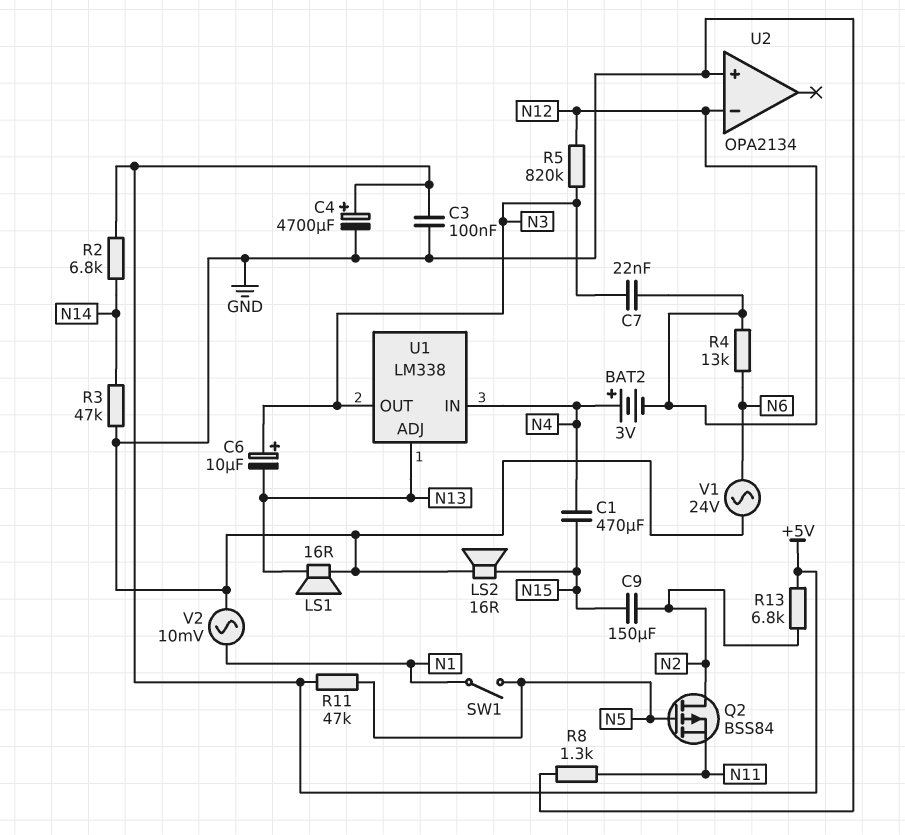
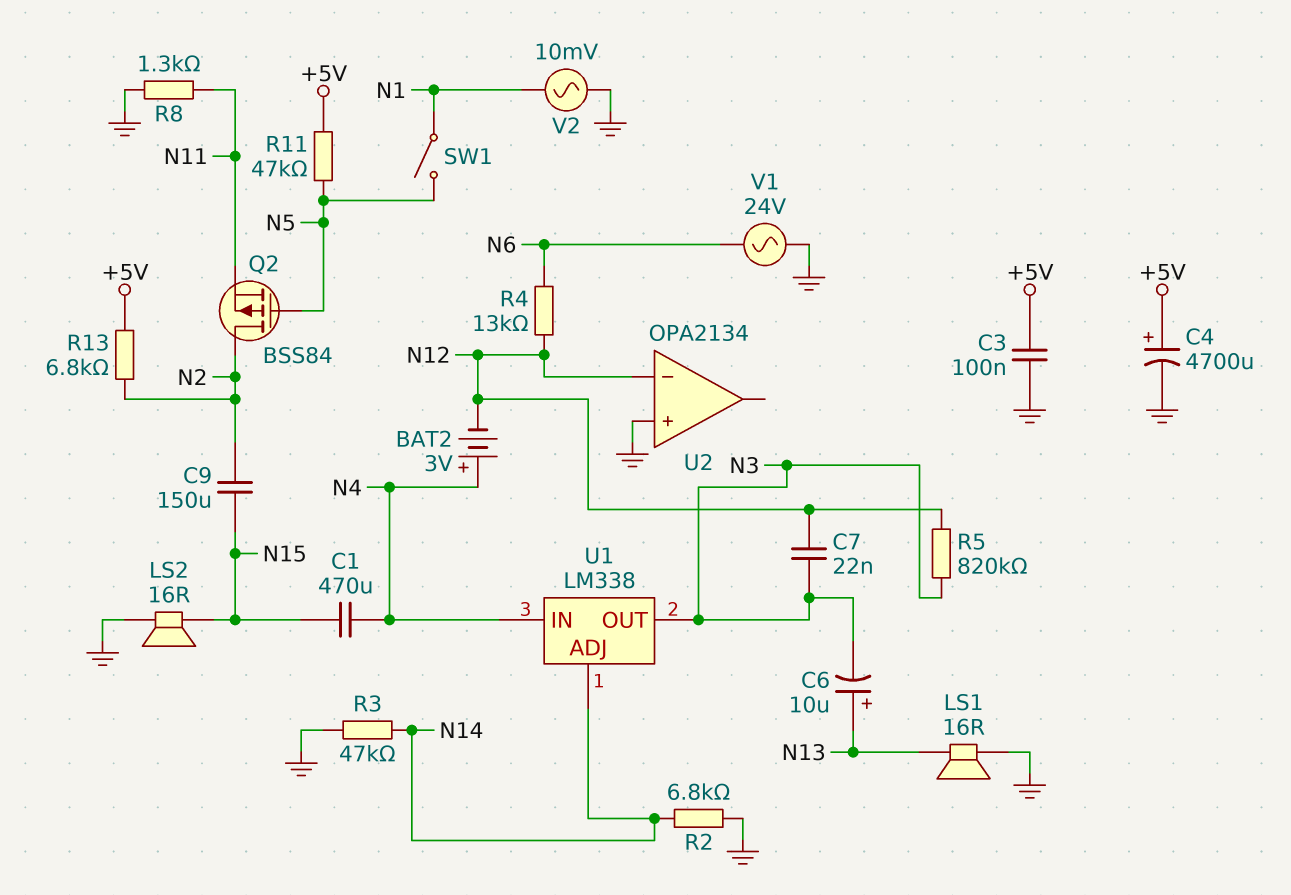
C6: 10uF (plus N3, minus N13) -> 10uF (plus N13, minus N3)
R2: 6.8k (+5V, N14) -> 6.8k (GND, N14)
U1 pin ADJ: N13 -> N14

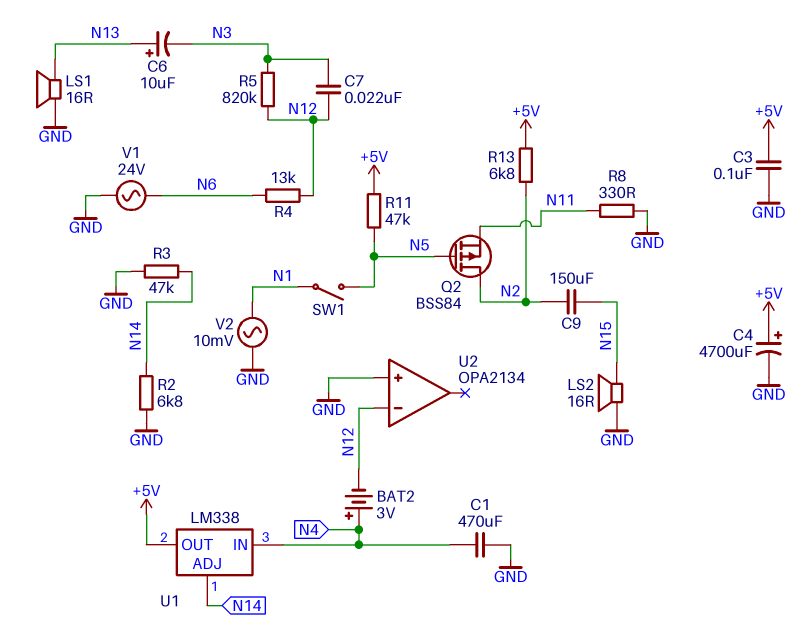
C1: 470uF (N4, N15) -> 470uF (GND, N4)
R8: 1.3k (GND, N11) -> 330 (GND, N11)
U1 pin OUT: N3 -> +5V

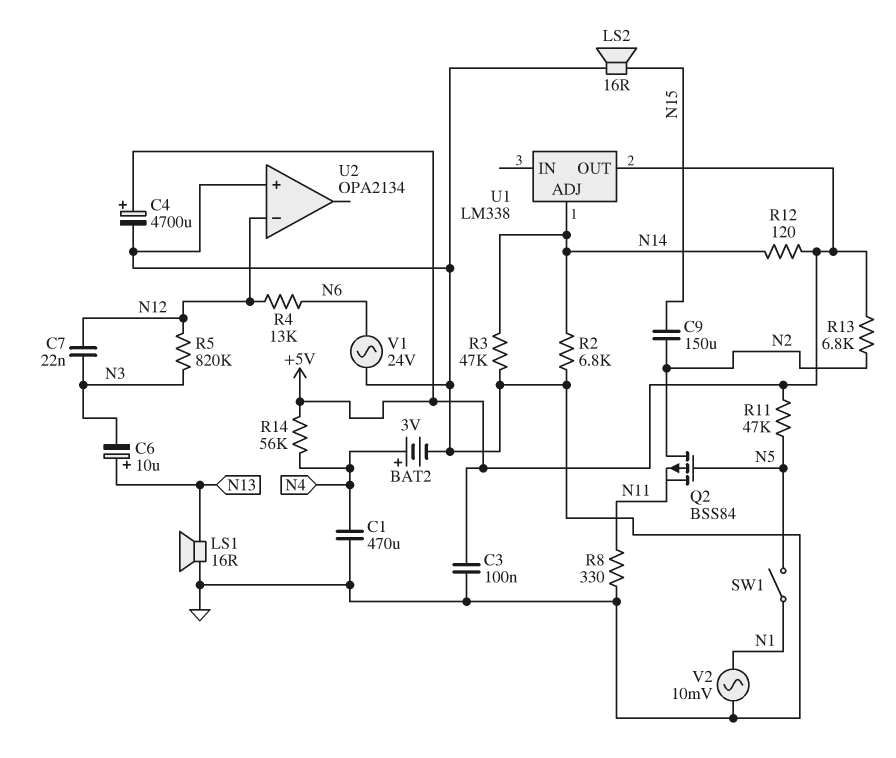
BAT2: 3V (plus N4, minus N12) -> 3V (plus N4, minus GND)
R12: none -> 120 (+5V, N14)
R14: none -> 56k (+5V, N4)
U1 pin IN: N4 -> none

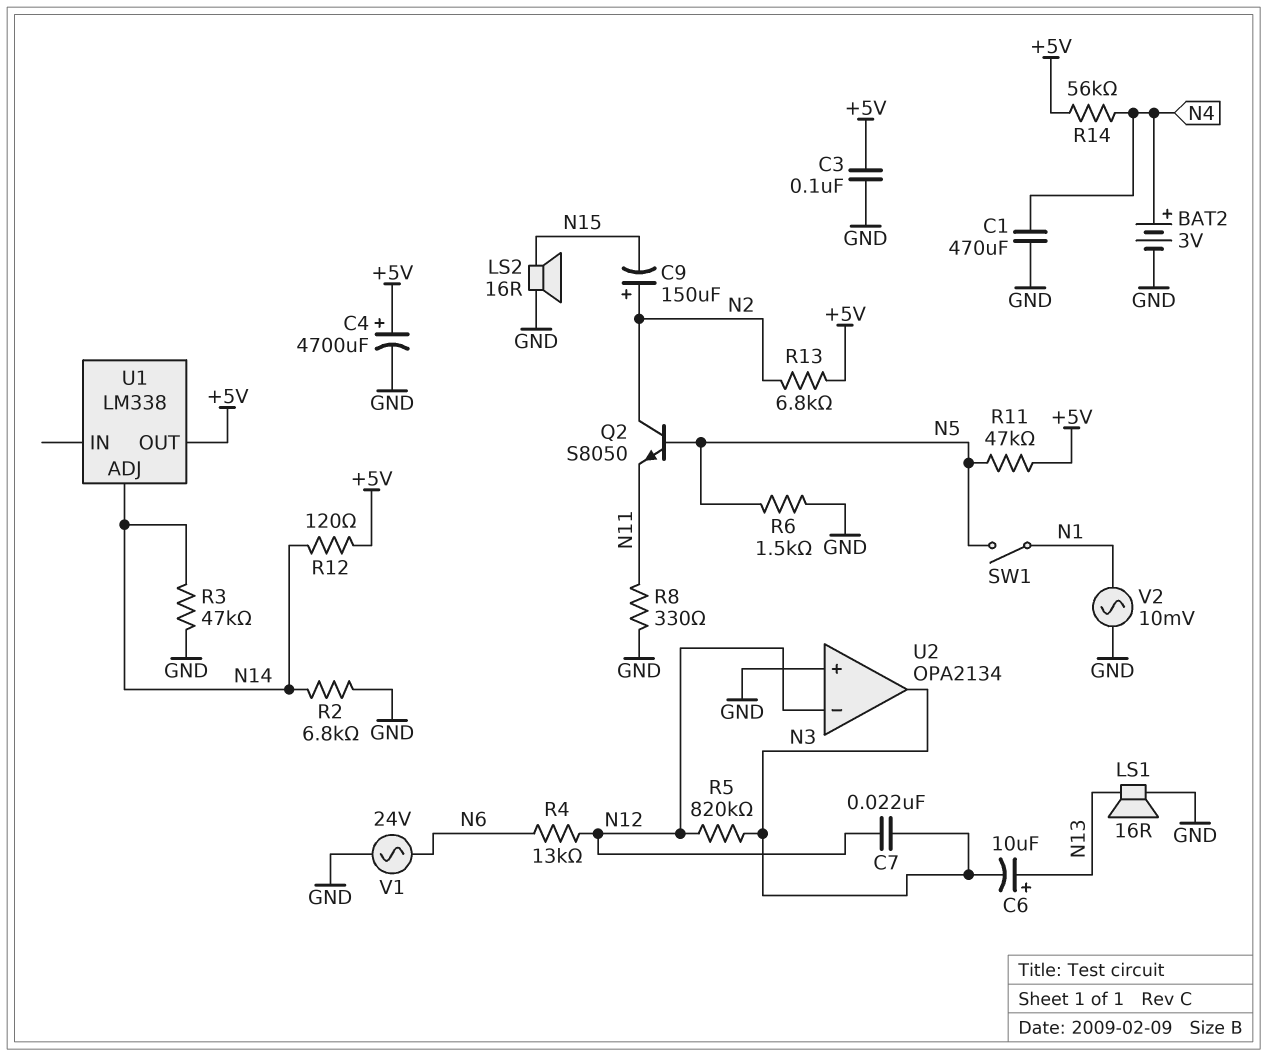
C9: 150uF (N2, N15) -> 150uF (plus N2, minus N15)
Q2: PMOS BSS84 (G N5, D N2, S N11) -> NPN S8050 (B N5, C N2, E N11)
R6: none -> 1.5k (GND, N5)
U2 pin out: none -> N3

